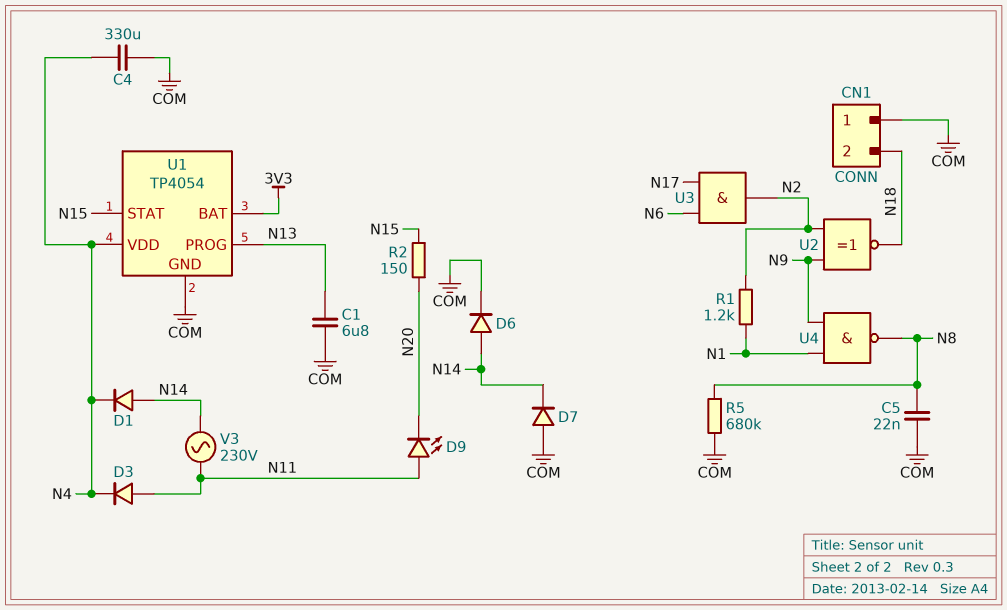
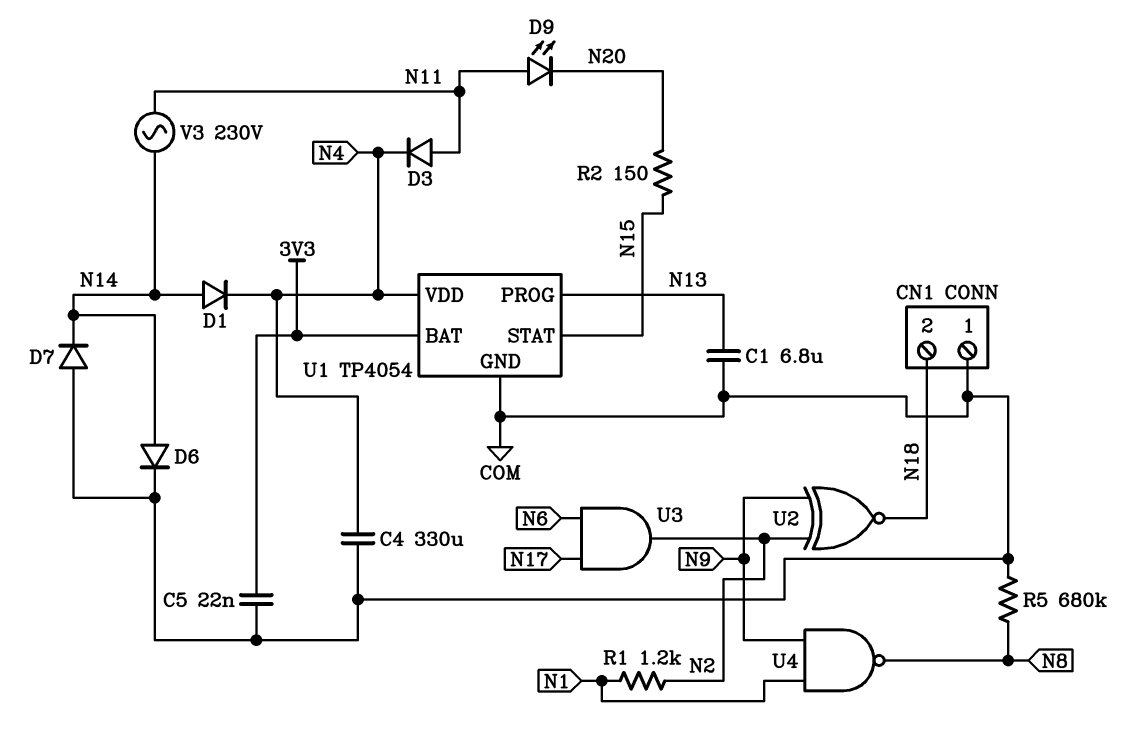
C5: 22nF (COM, N8) -> 22nF (3V3, COM)

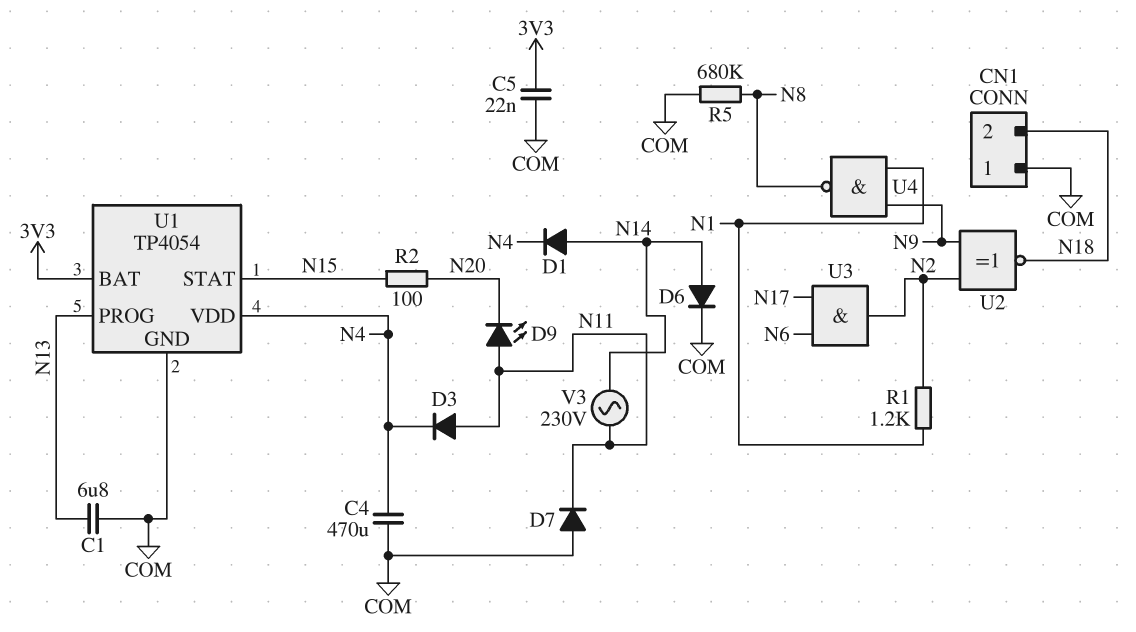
C4: 330uF (COM, N4) -> 470uF (COM, N4)
D7: diode (A COM, K N14) -> diode (A COM, K N11)
R2: 150 (N15, N20) -> 100 (N15, N20)

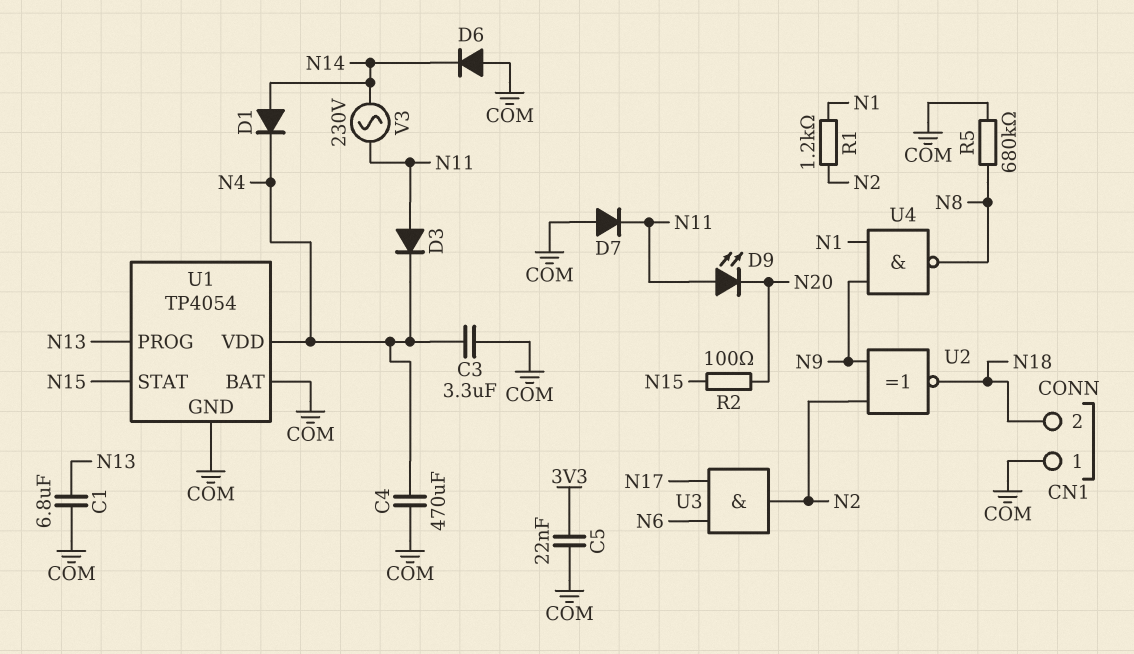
C3: none -> 3.3uF (COM, N4)
D6: diode (A N14, K COM) -> diode (A COM, K N14)
U1 pin BAT: 3V3 -> COM

